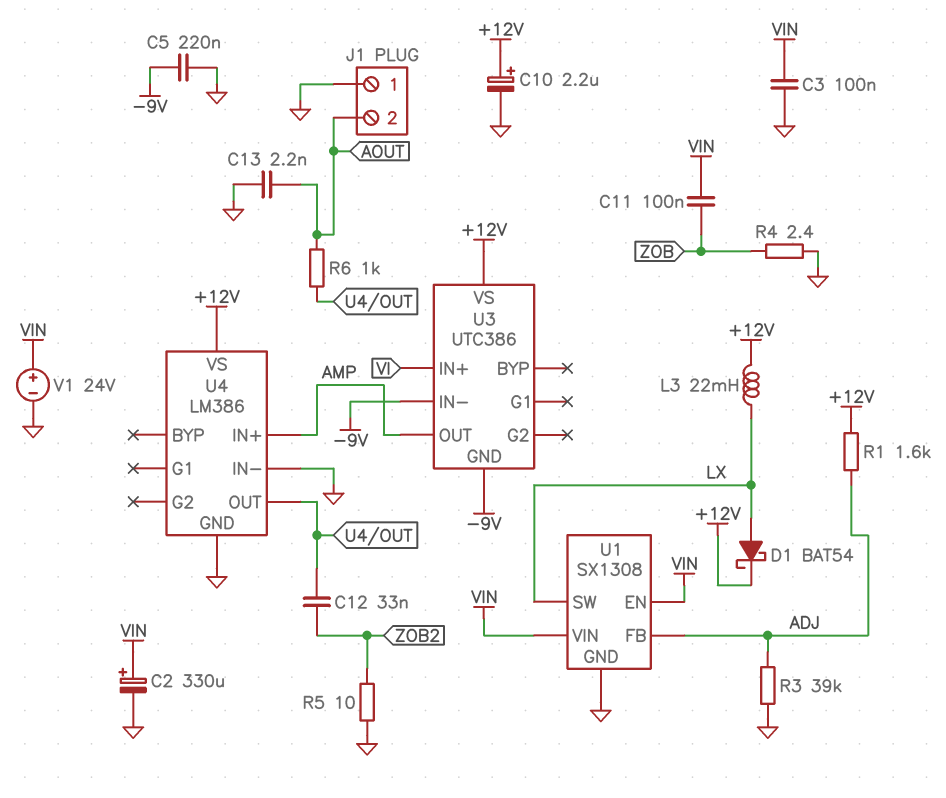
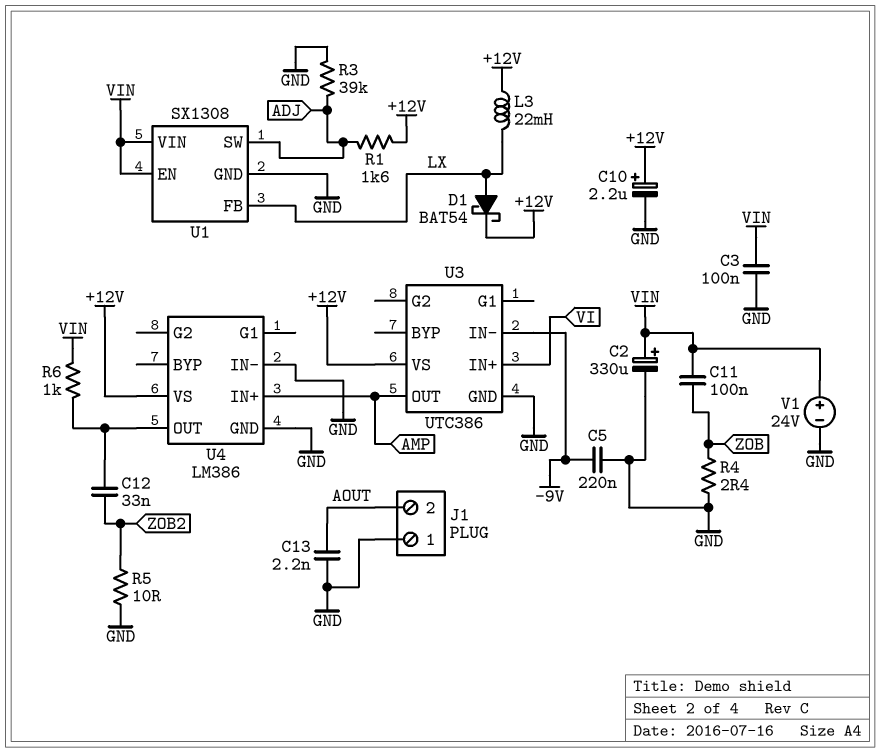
R6: 1k (AOUT, U4/OUT) -> 1k (U4/OUT, VIN)
U1 pin FB: ADJ -> LX
U1 pin SW: LX -> ADJ
U3 pin GND: -9V -> GND

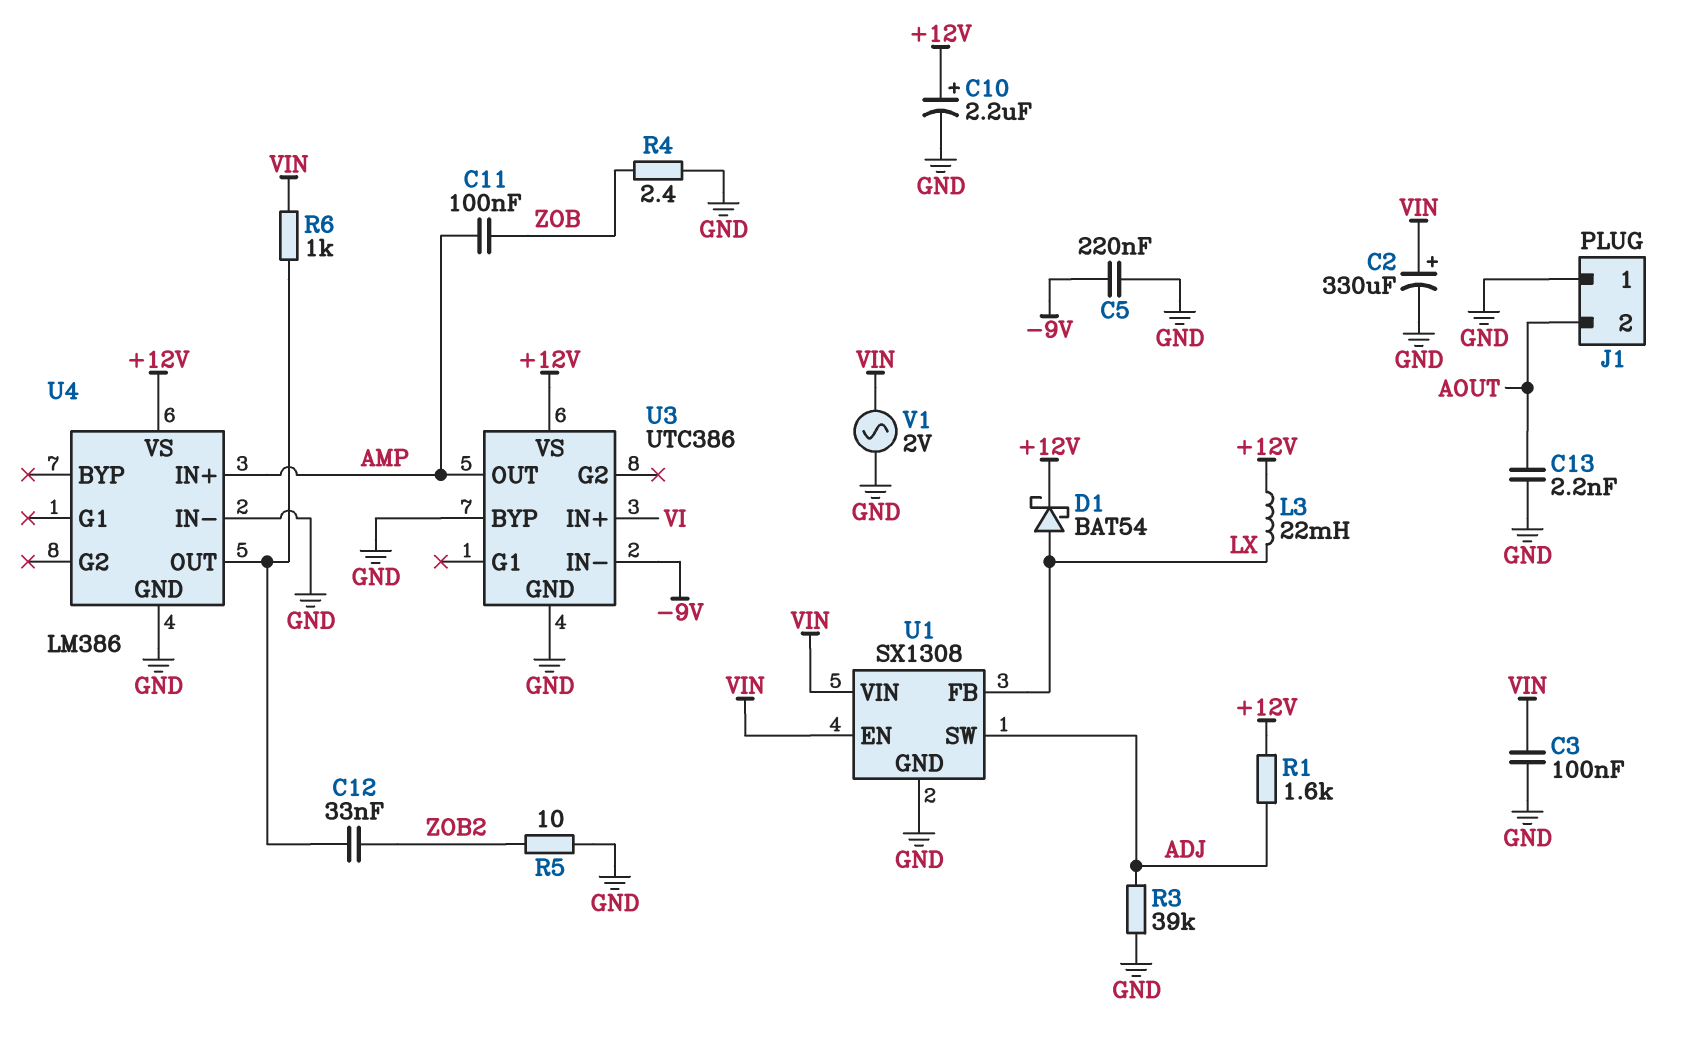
C11: 100nF (VIN, ZOB) -> 100nF (AMP, ZOB)
U3 pin BYP: none -> GND
V1: 24V (plus VIN, minus GND) -> AC 2V (GND, VIN)

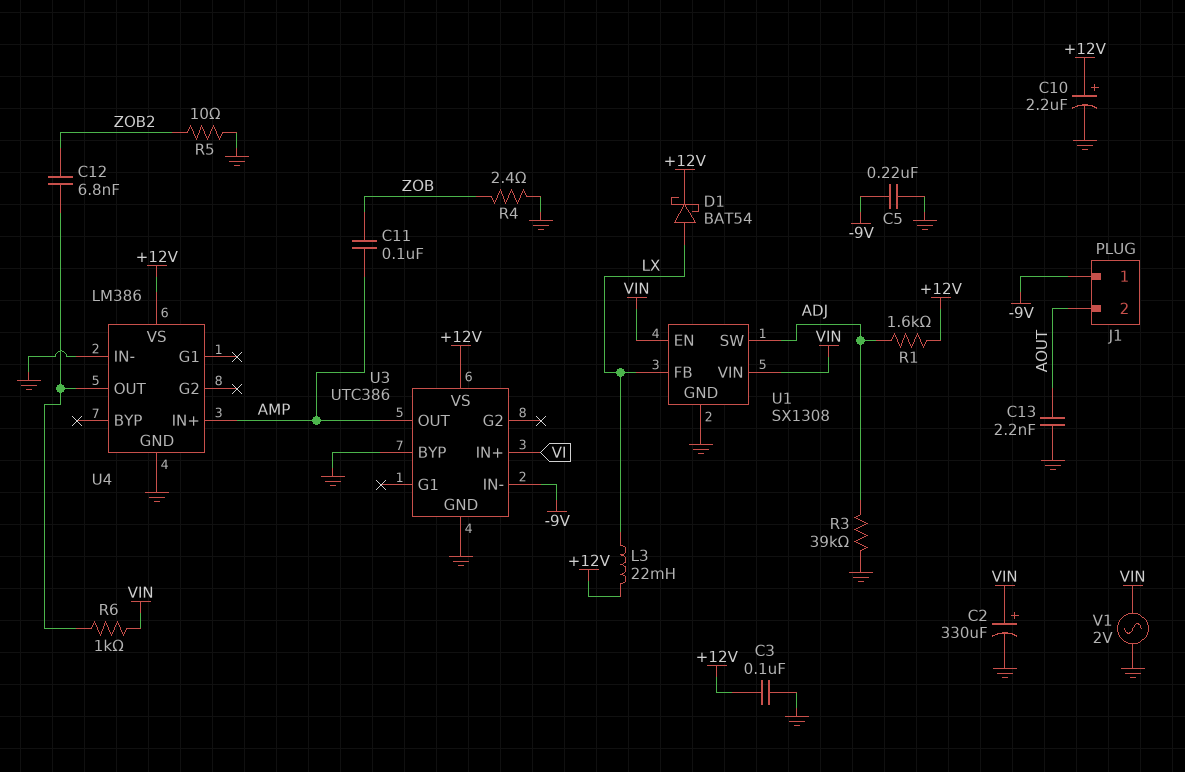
C3: 100nF (GND, VIN) -> 100nF (+12V, GND)
C12: 33nF (U4/OUT, ZOB2) -> 6.8nF (U4/OUT, ZOB2)
J1 pin 1: GND -> -9V

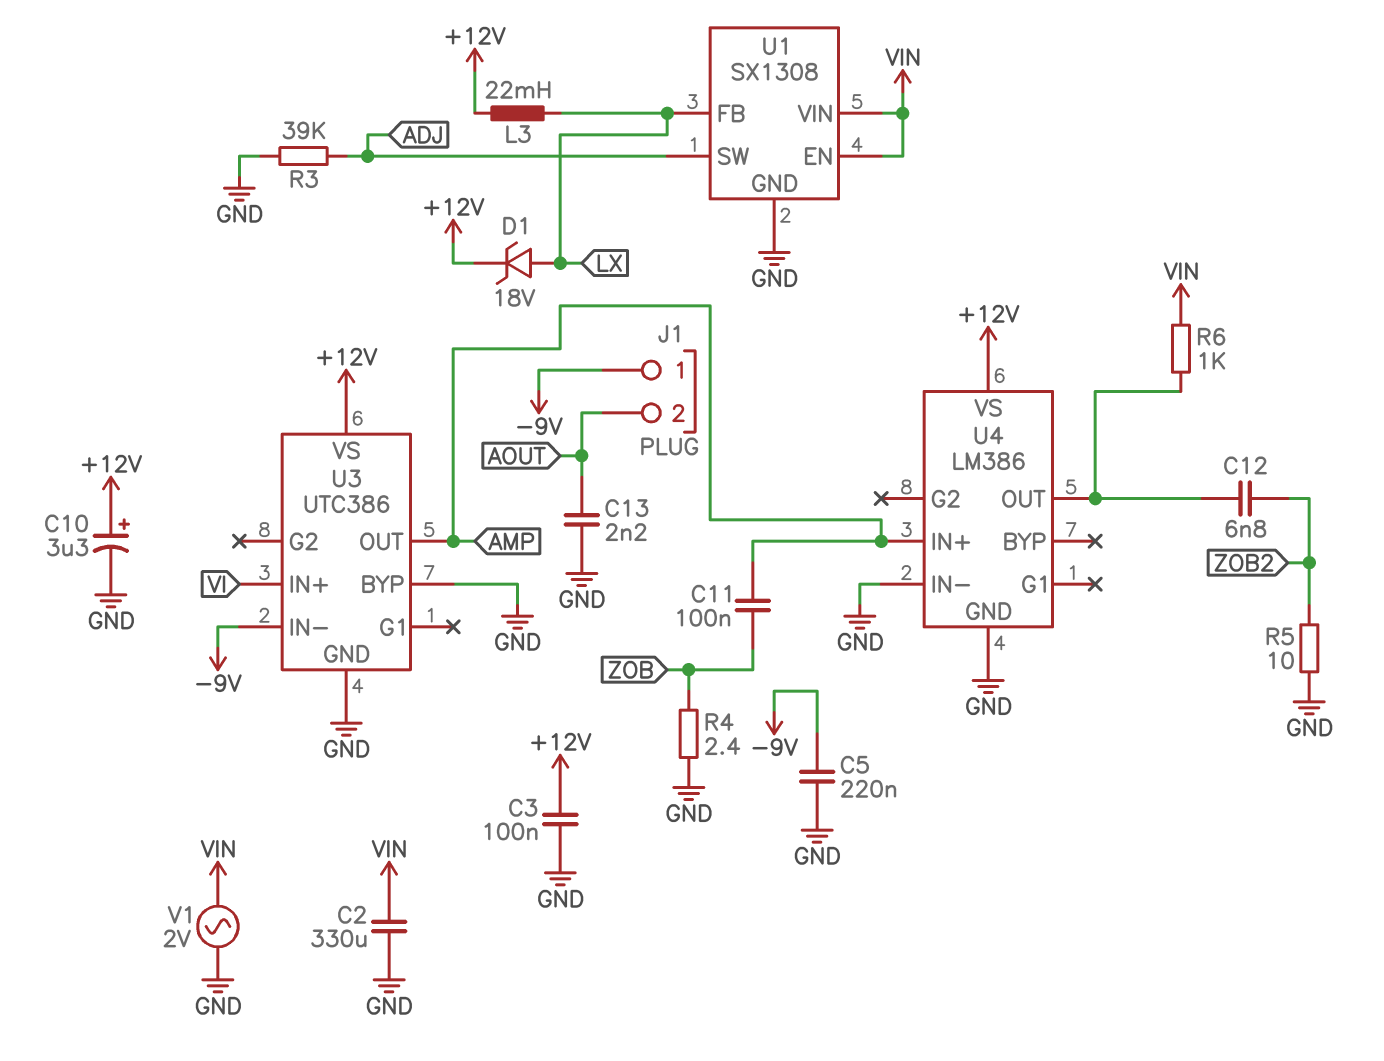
C2: 330uF (plus VIN, minus GND) -> 330uF (GND, VIN)
C10: 2.2uF (plus +12V, minus GND) -> 3.3uF (plus +12V, minus GND)
D1: schottky BAT54 (A LX, K +12V) -> zener 18V (A LX, K +12V)
R1: 1.6k (+12V, ADJ) -> none

